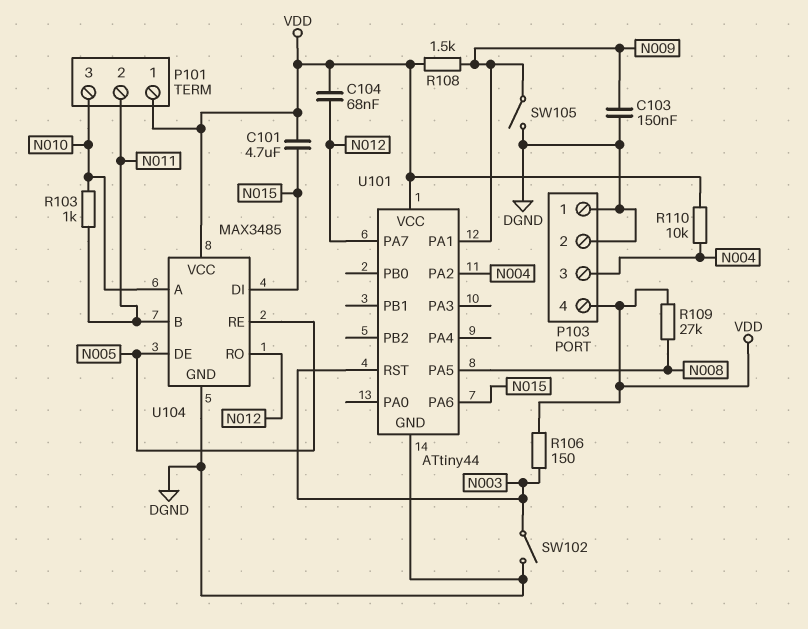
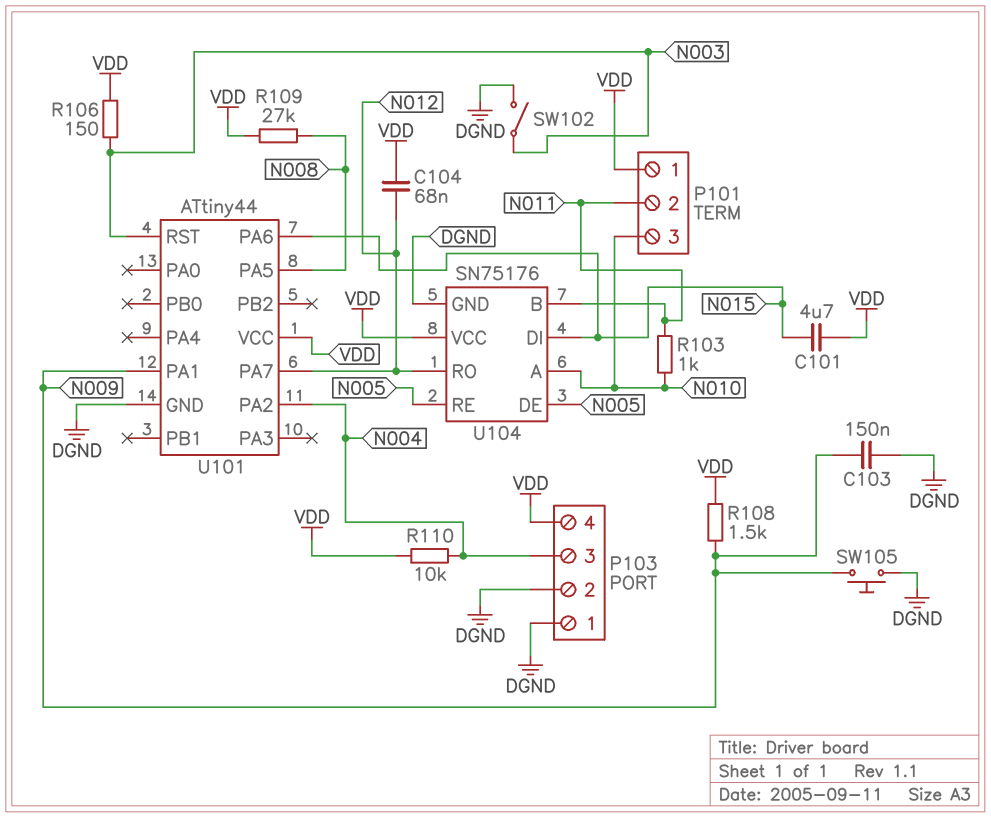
SW105: switch (DGND, N009) -> button (DGND, N009)
U104: MAX3485 -> SN75176

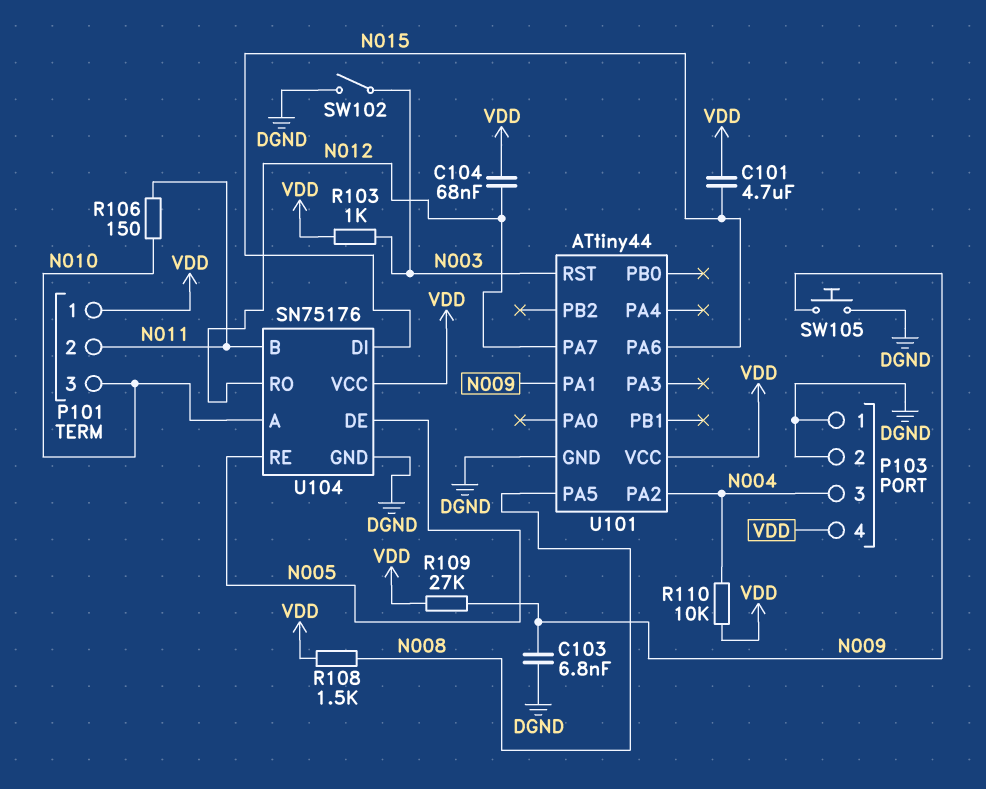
C103: 150nF (DGND, N009) -> 6.8nF (DGND, N009)
R103: 1k (N010, N011) -> 1k (N003, VDD)
R106: 150 (N003, VDD) -> 150 (N010, N011)
R108: 1.5k (N009, VDD) -> 1.5k (N008, VDD)
R109: 27k (N008, VDD) -> 27k (N009, VDD)

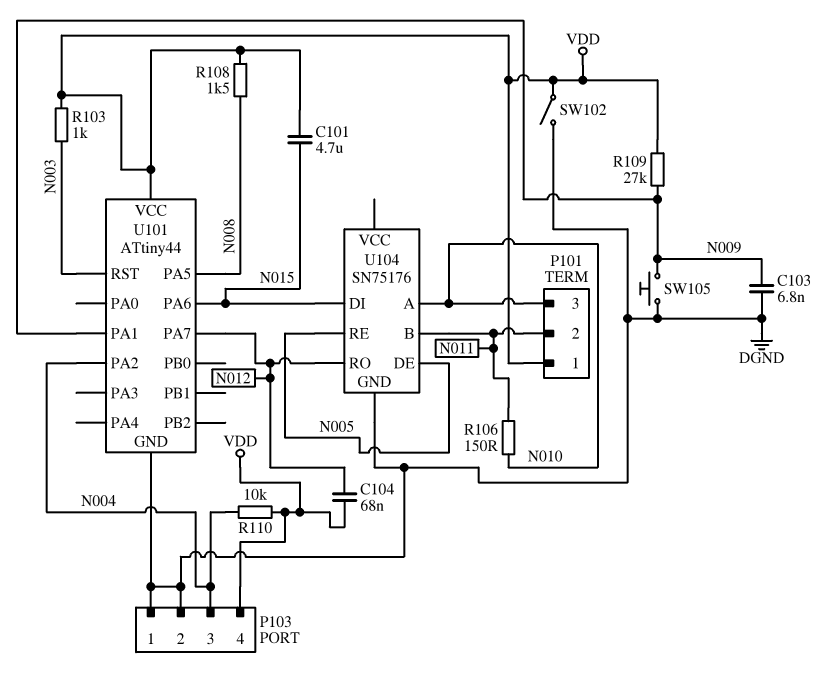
SW102: switch (DGND, N003) -> switch (DGND, VDD)
U104 pin VCC: VDD -> none

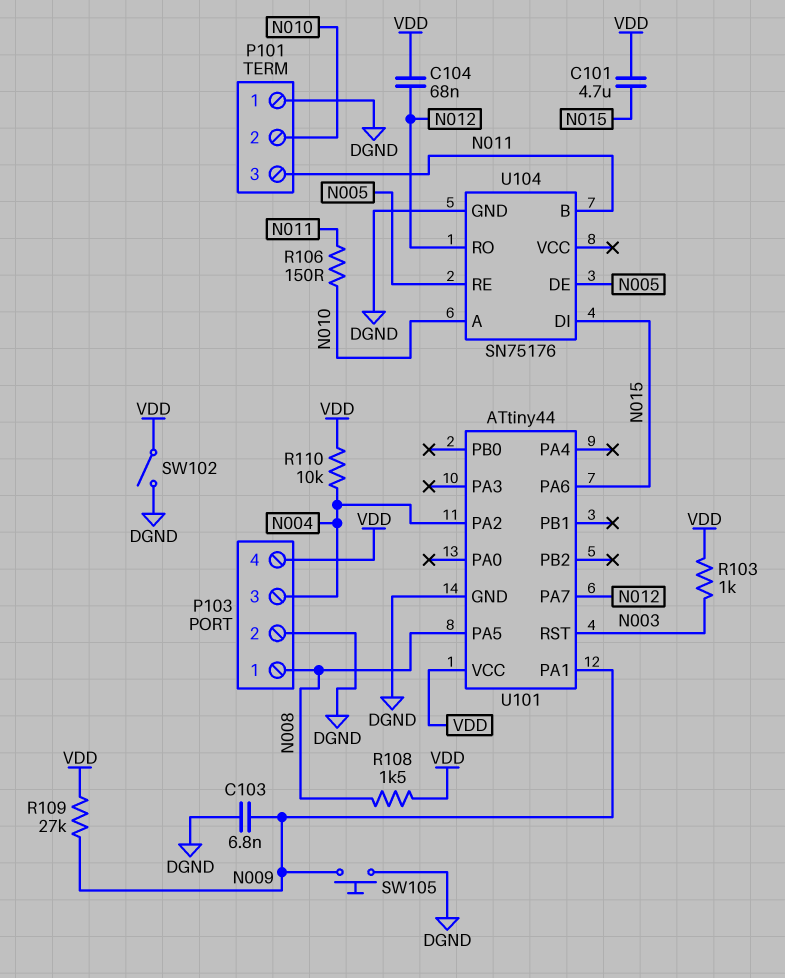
P101 pin 1: VDD -> DGND
P101 pin 2: N011 -> N010
P101 pin 3: N010 -> N011
P103 pin 1: DGND -> N008

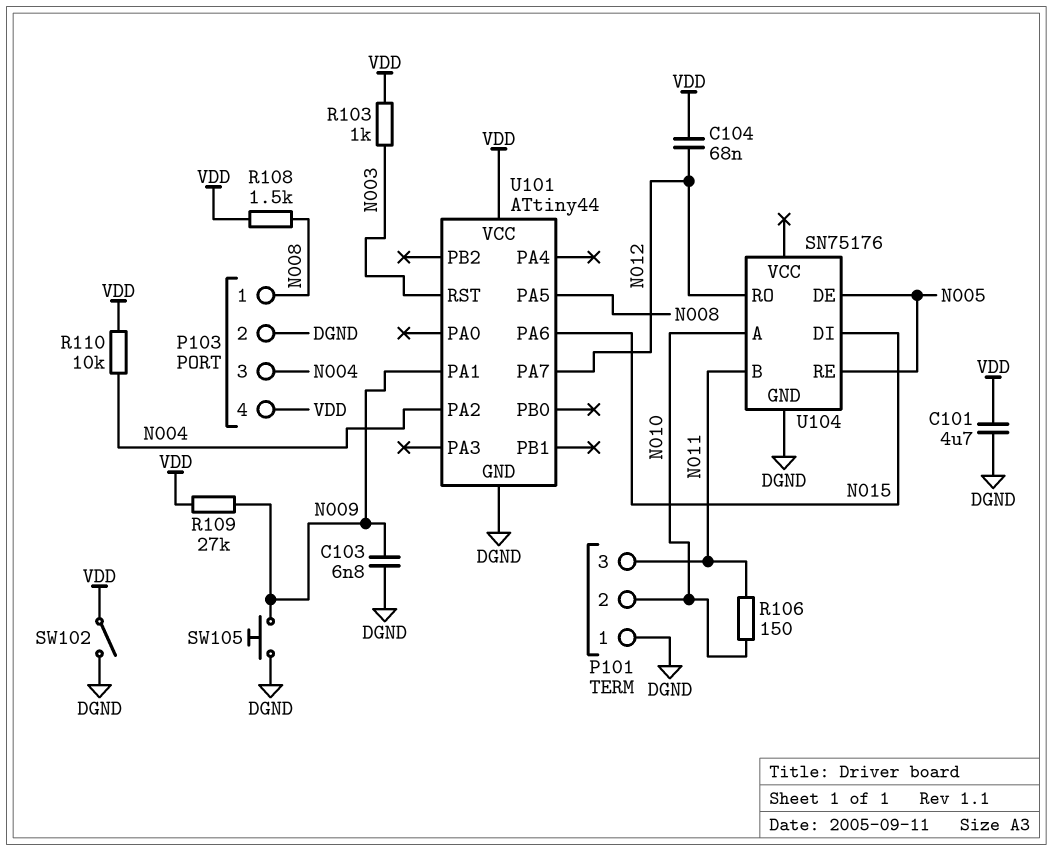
C101: 4.7uF (N015, VDD) -> 4.7uF (DGND, VDD)

